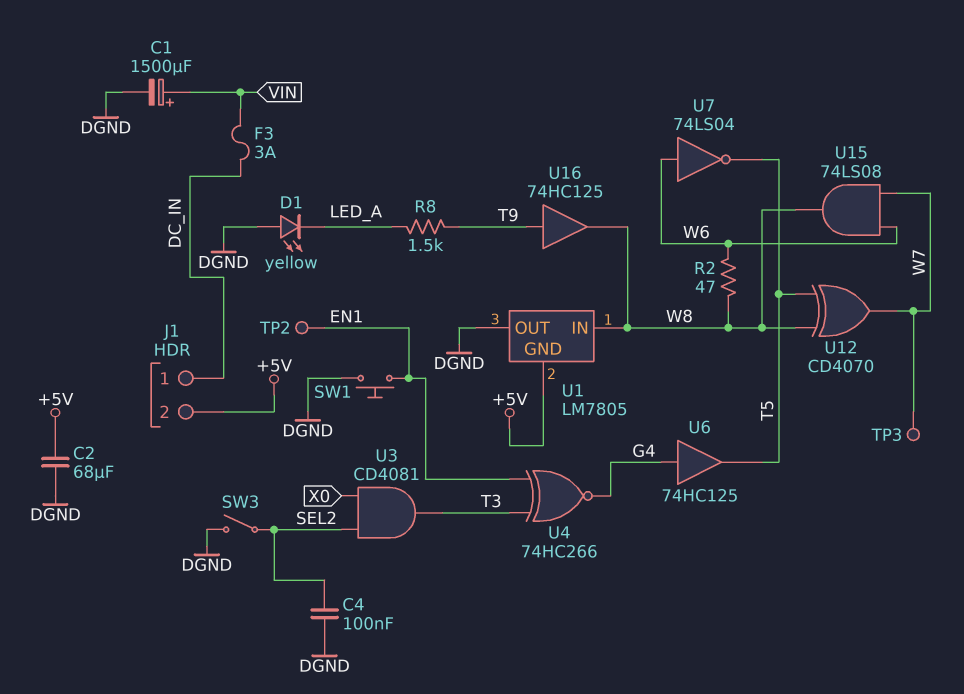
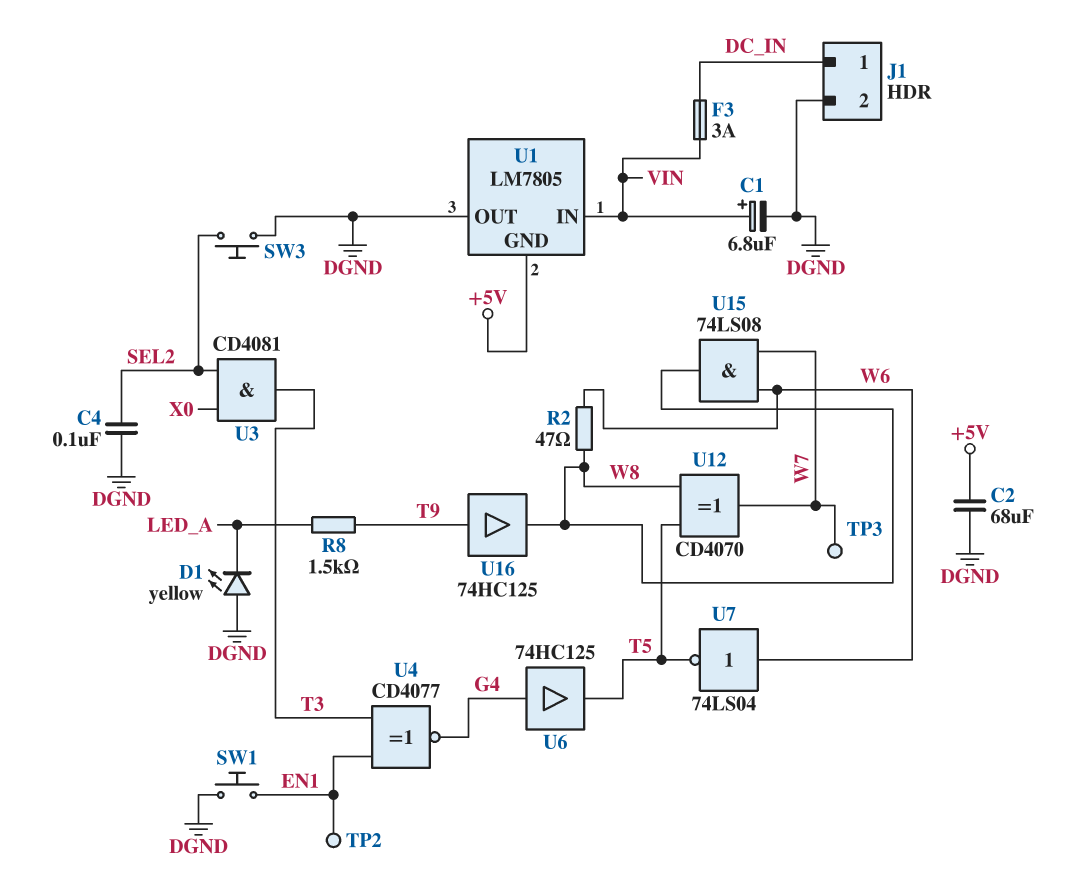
C1: 1500uF (plus VIN, minus DGND) -> 6.8uF (plus VIN, minus DGND)
J1 pin 2: +5V -> DGND
SW3: switch (DGND, SEL2) -> button (DGND, SEL2)
U1 pin IN: W8 -> VIN
U4: XNOR 74HC266 (in EN1, in T3, out G4) -> XNOR CD4077 (in EN1, in T3, out G4)

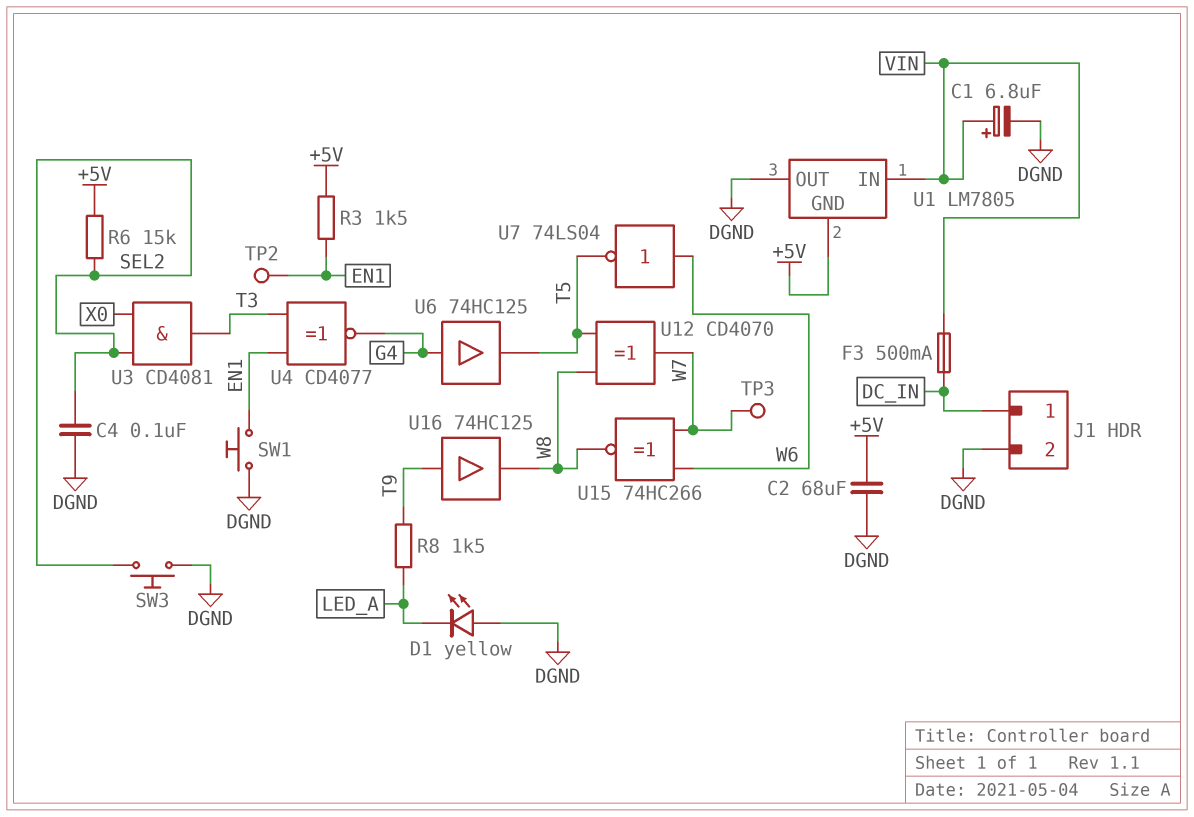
F3: 3A (DC_IN, VIN) -> 500mA (DC_IN, VIN)
R2: 47 (W6, W8) -> none
R3: none -> 1.5k (+5V, EN1)
R6: none -> 15k (+5V, SEL2)
U15: AND 74LS08 (in W6, in W7, out W8) -> XNOR 74HC266 (in W6, in W7, out W8)

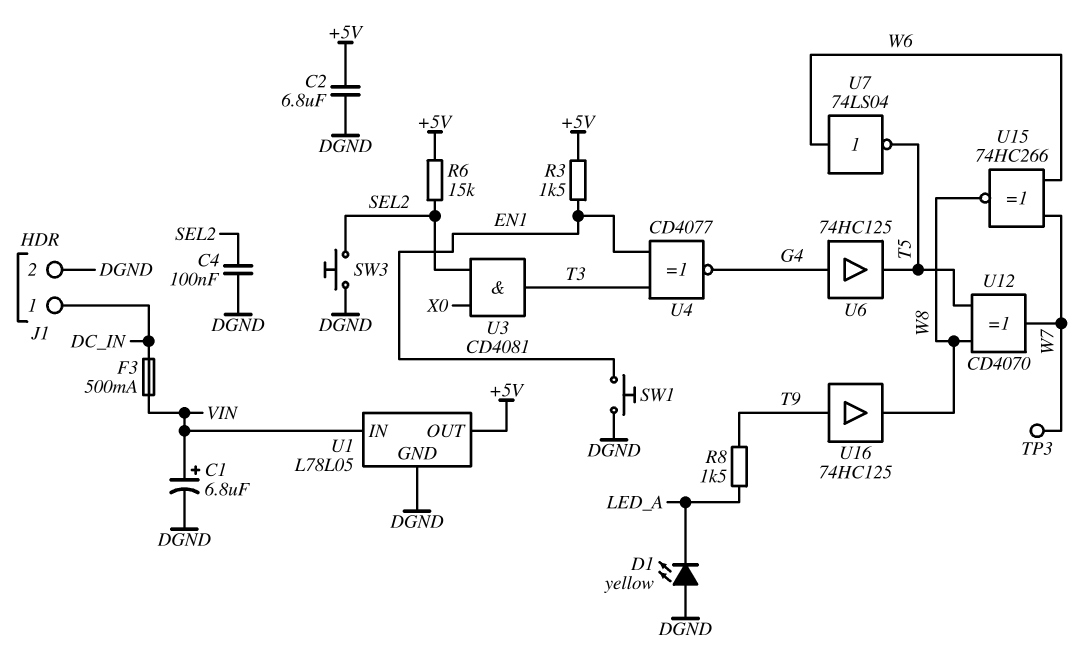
C2: 68uF (+5V, DGND) -> 6.8uF (+5V, DGND)
TP2: test point (EN1) -> none
U1: LM7805 -> L78L05
U1 pin GND: +5V -> DGND
U1 pin OUT: DGND -> +5V

